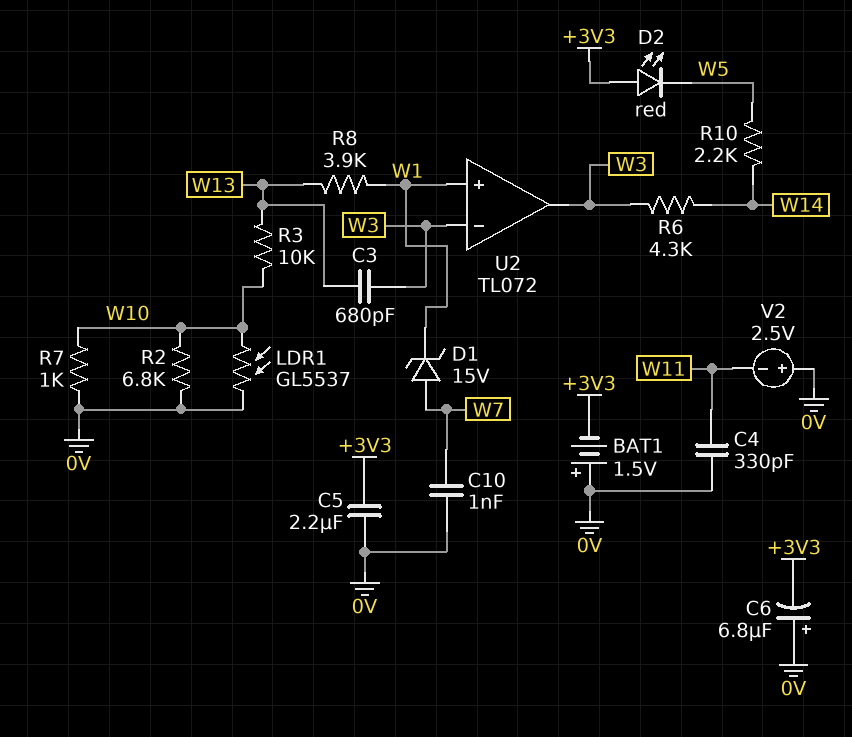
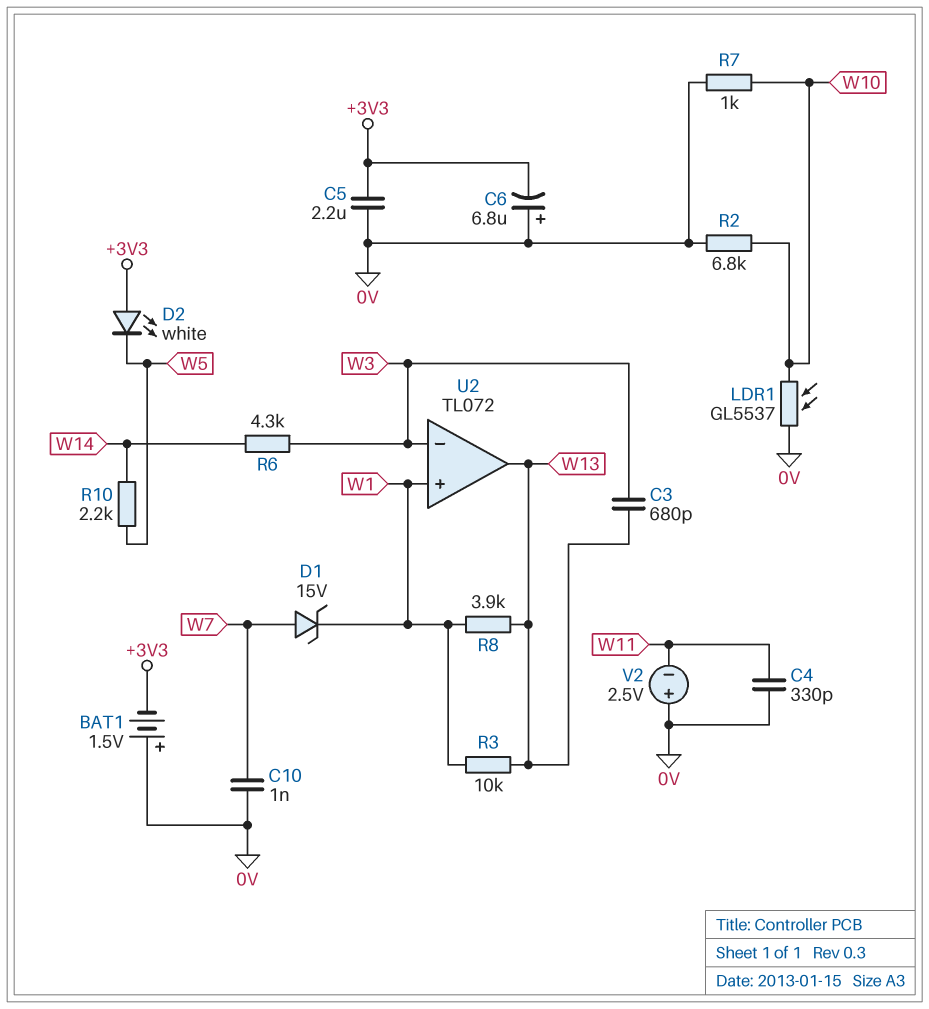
D2: LED red (A +3V3, K W5) -> LED white (A +3V3, K W5)
R3: 10k (W10, W13) -> 10k (W1, W13)
U2 pin out: W3 -> W13

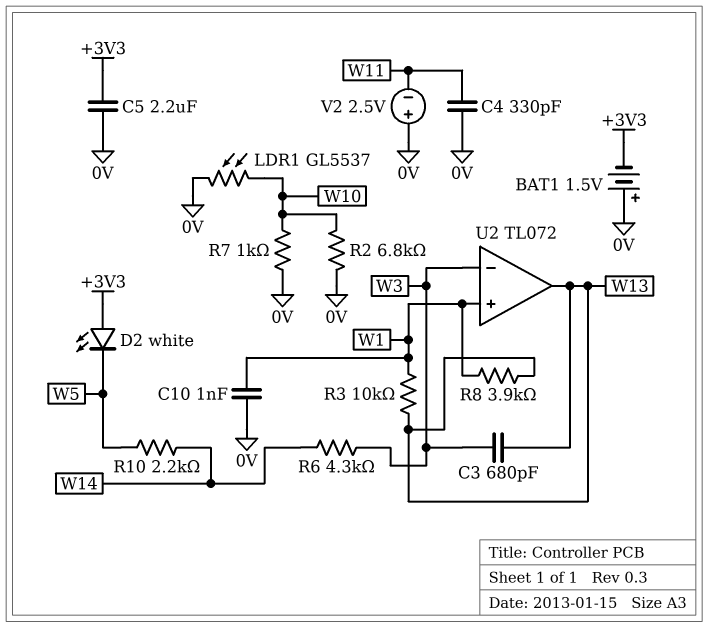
C6: 6.8uF (plus 0V, minus +3V3) -> none
C10: 1nF (0V, W7) -> 1nF (0V, W1)
D1: zener 15V (A W7, K W1) -> none

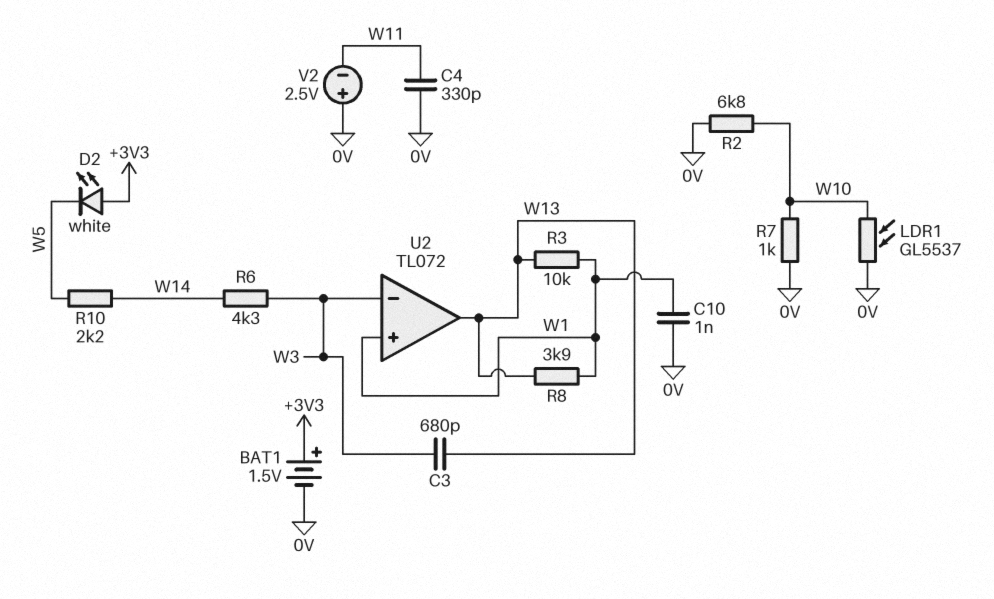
BAT1: 1.5V (plus 0V, minus +3V3) -> 1.5V (plus +3V3, minus 0V)
C5: 2.2uF (+3V3, 0V) -> none

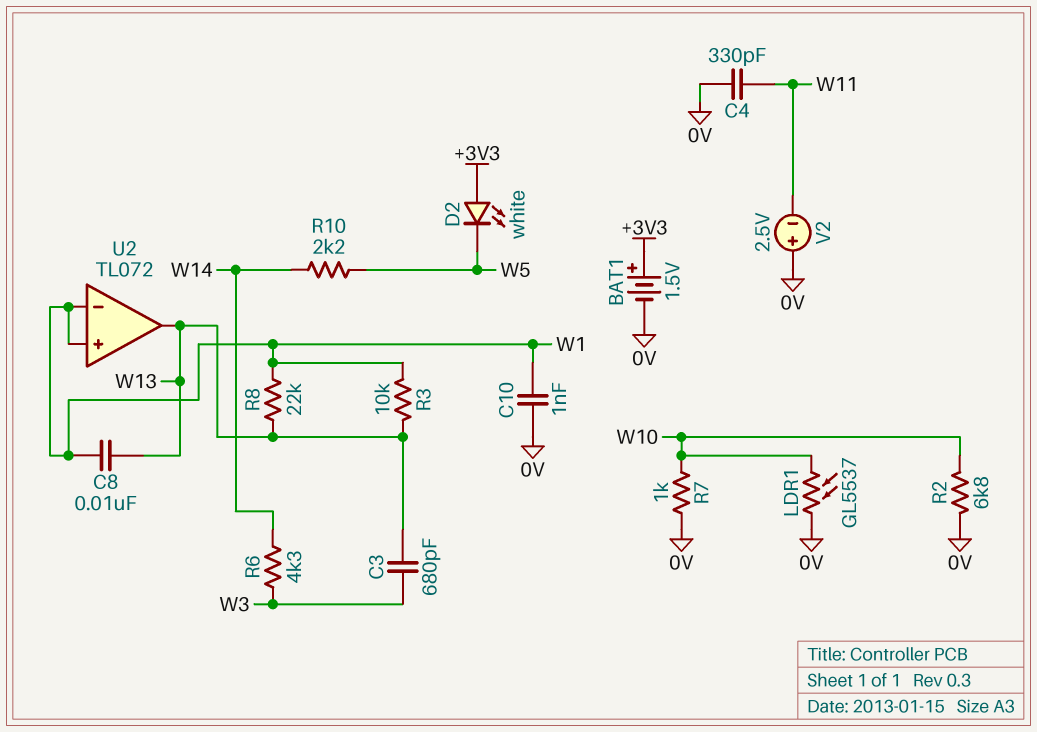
C8: none -> 10nF (W1, W13)
R8: 3.9k (W1, W13) -> 22k (W1, W13)
U2 pin in-: W3 -> W1

